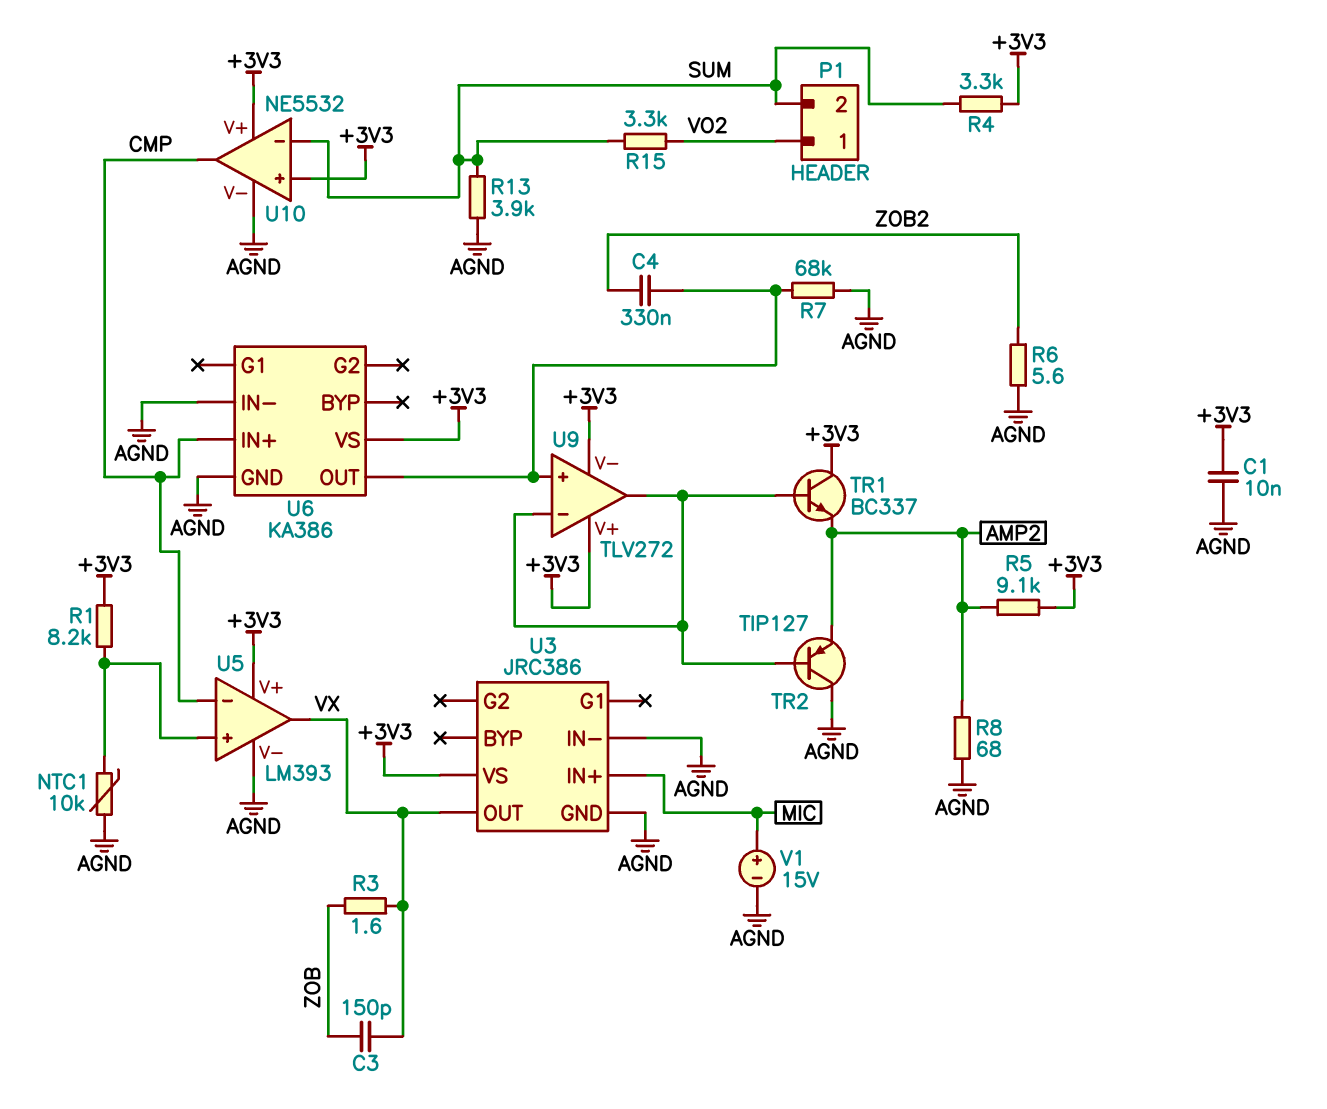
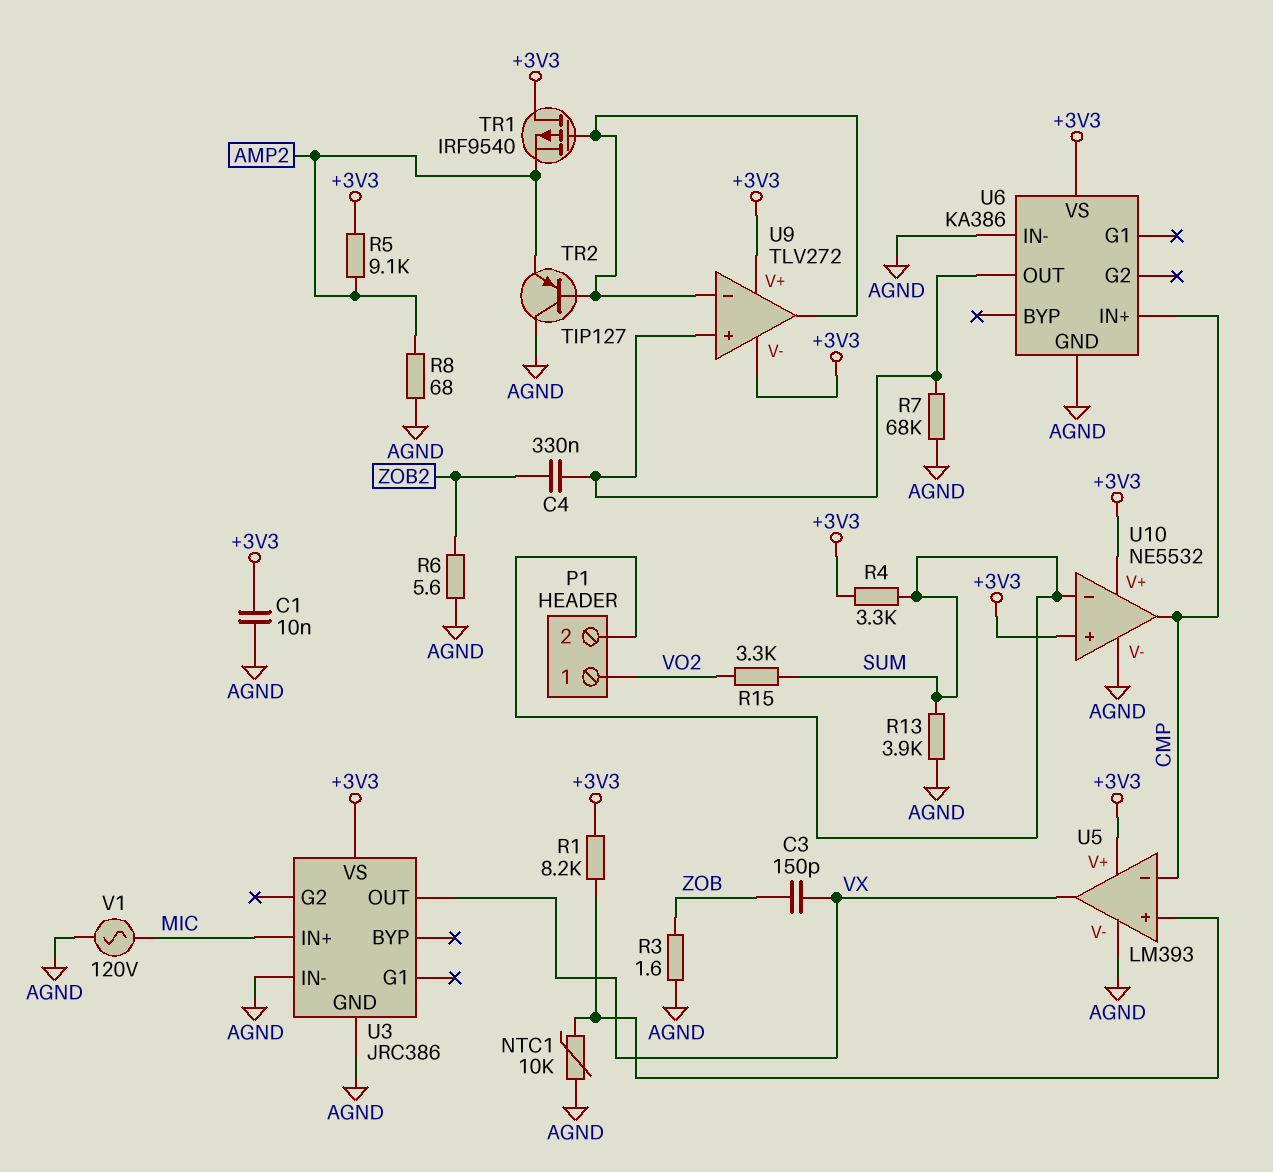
R3: 1.6 (VX, ZOB) -> 1.6 (AGND, ZOB)
TR1: NPN BC337 (B U9/in-, C +3V3, E AMP2) -> PMOS IRF9540 (G U9/in-, D +3V3, S AMP2)
V1: 15V (plus MIC, minus AGND) -> AC 120V (AGND, MIC)

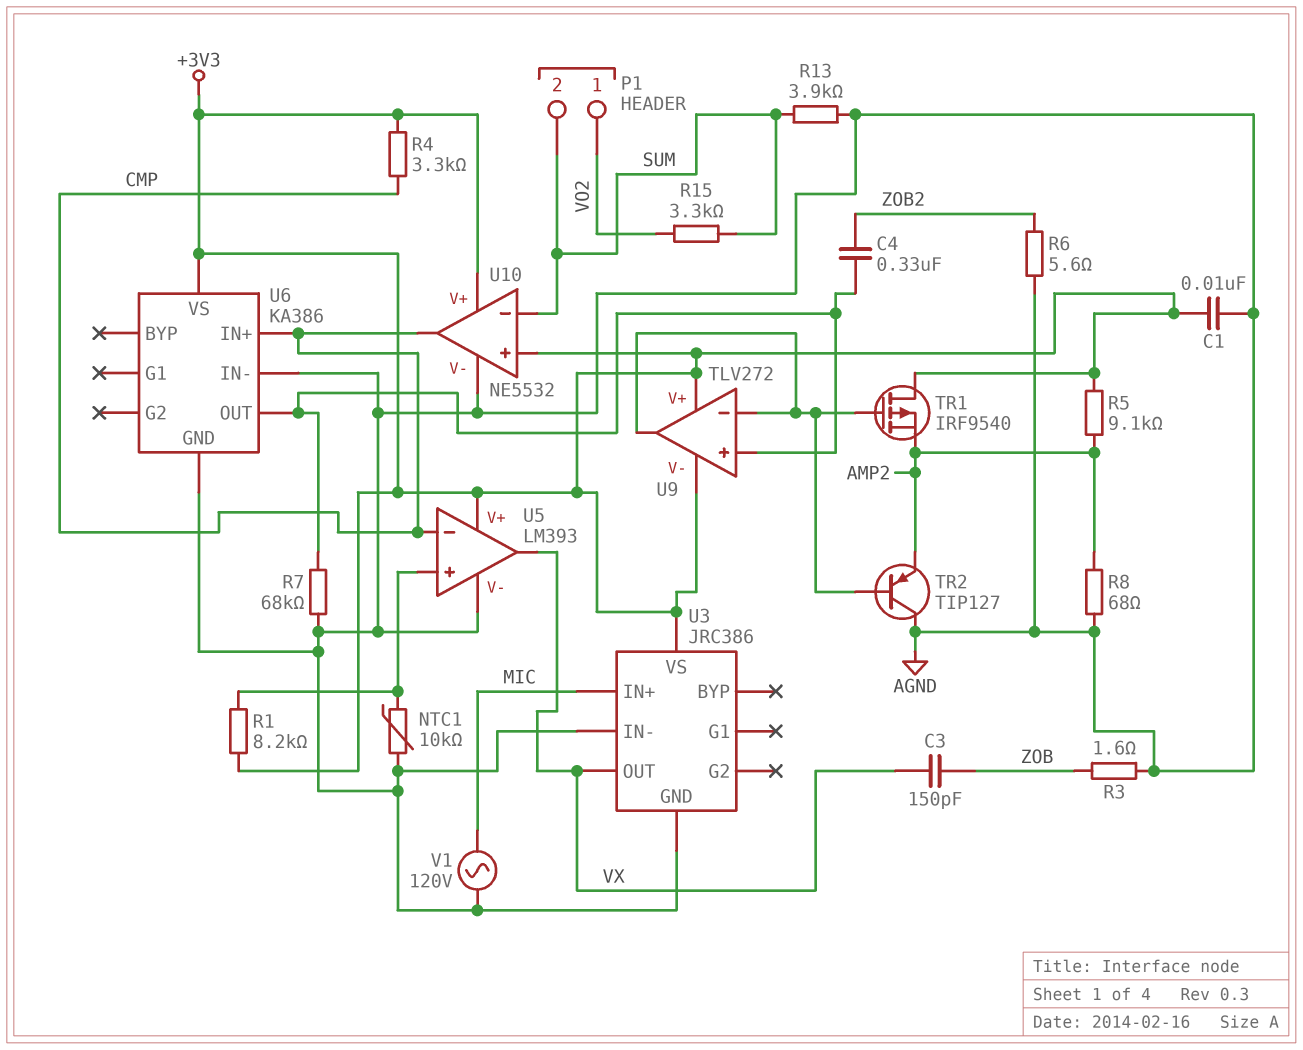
R4: 3.3k (+3V3, SUM) -> 3.3k (+3V3, CMP)

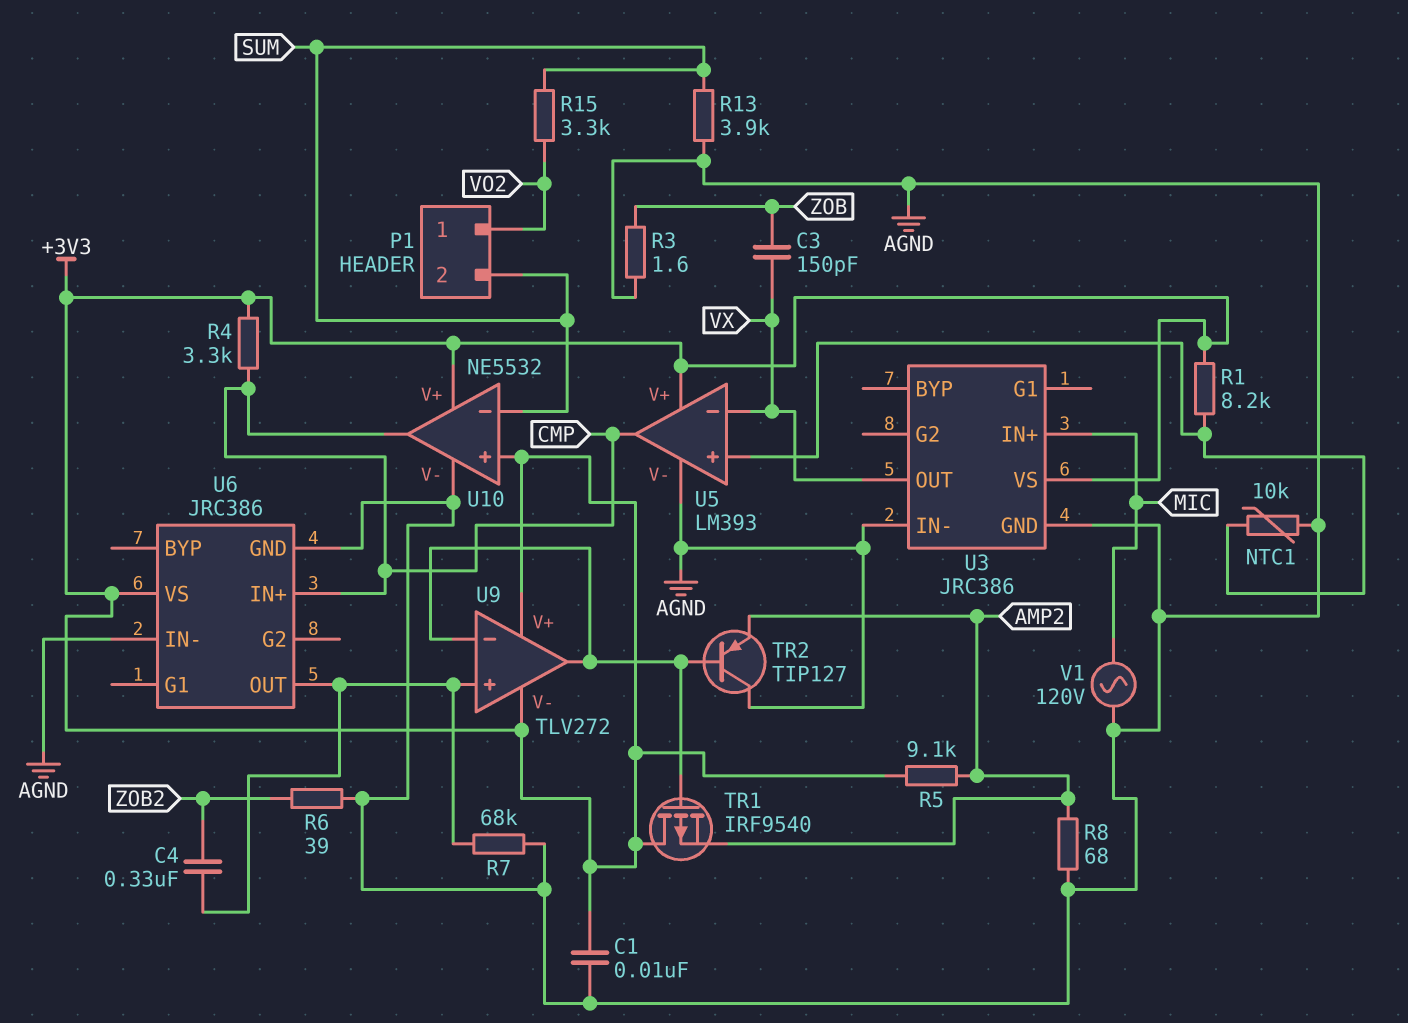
R6: 5.6 (AGND, ZOB2) -> 39 (AGND, ZOB2)
U5 pin in-: CMP -> VX
U5 pin out: VX -> CMP
U6: KA386 -> JRC386

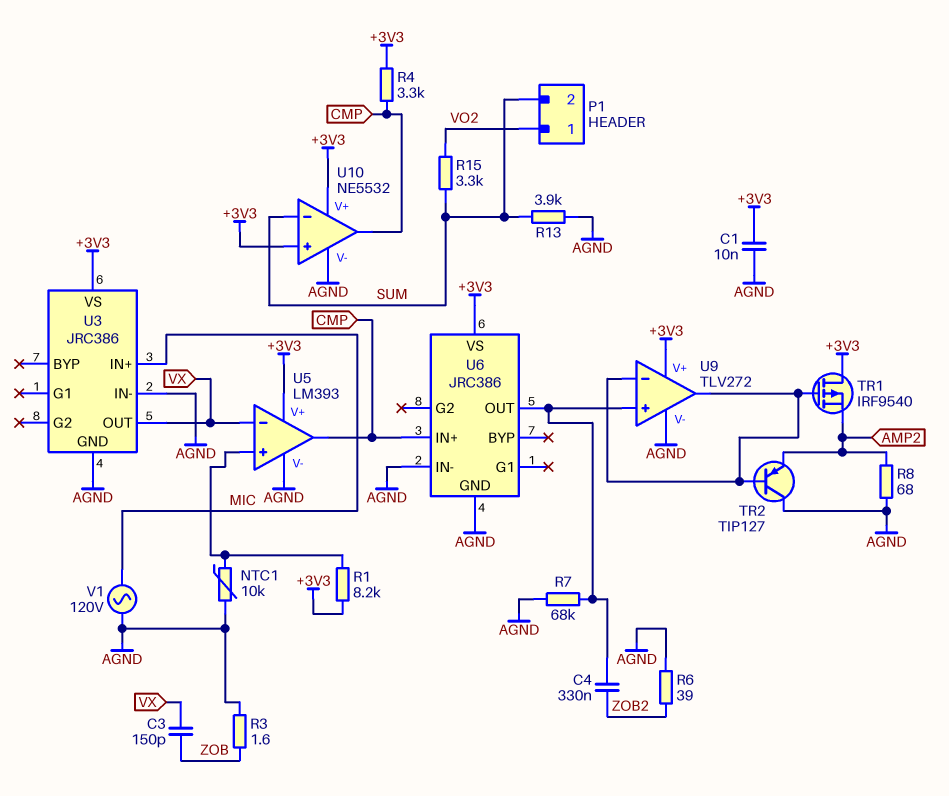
R5: 9.1k (+3V3, AMP2) -> none
U9 pin V-: +3V3 -> AGND

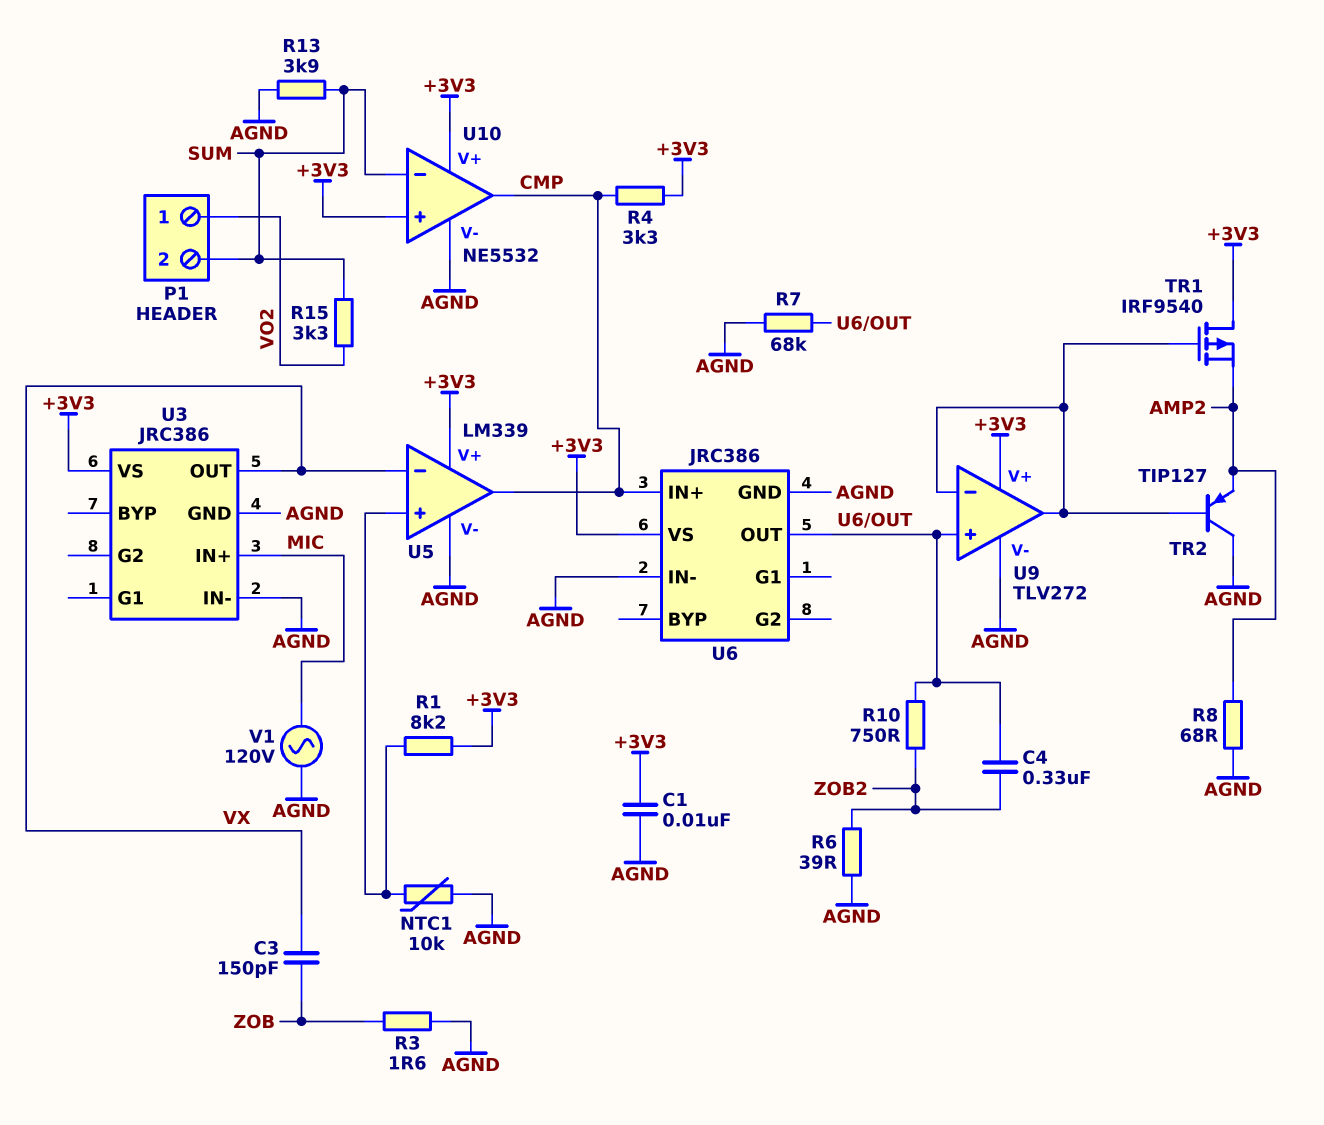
R10: none -> 750 (U6/OUT, ZOB2)
U5: LM393 -> LM339

